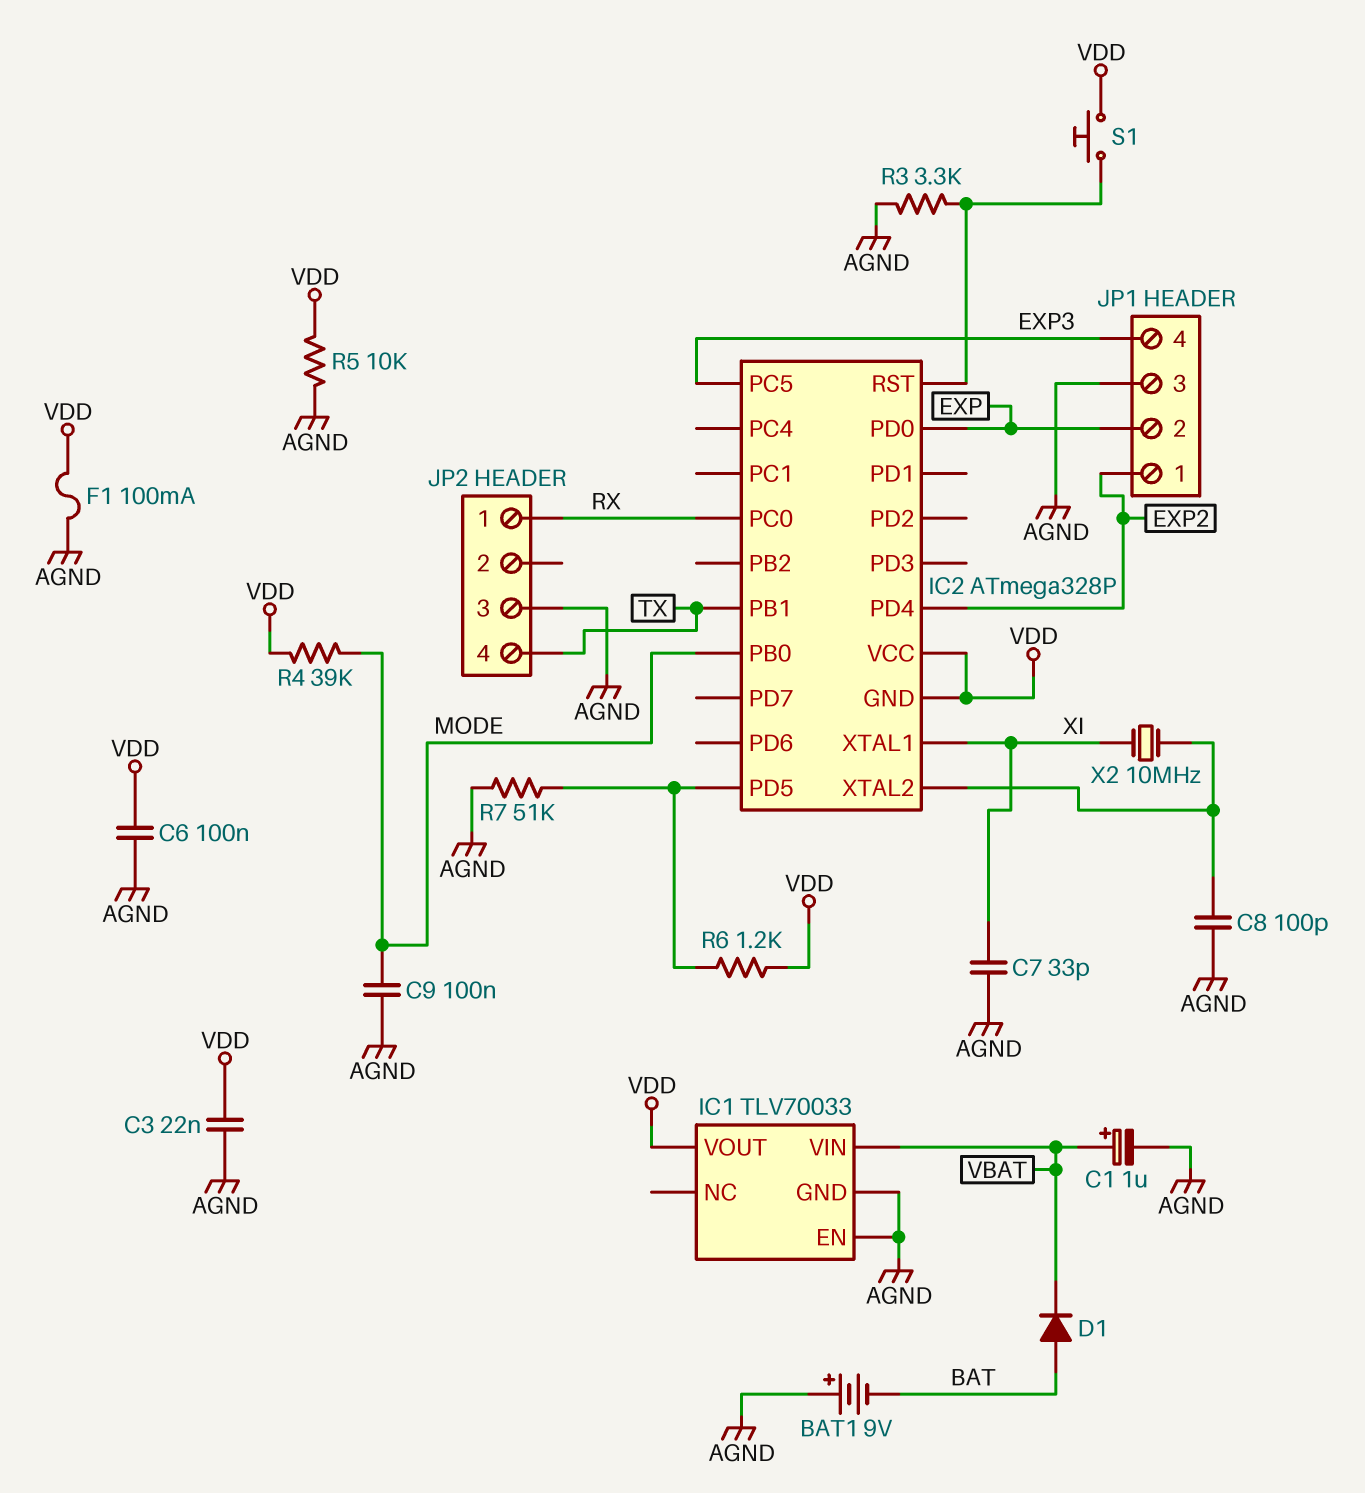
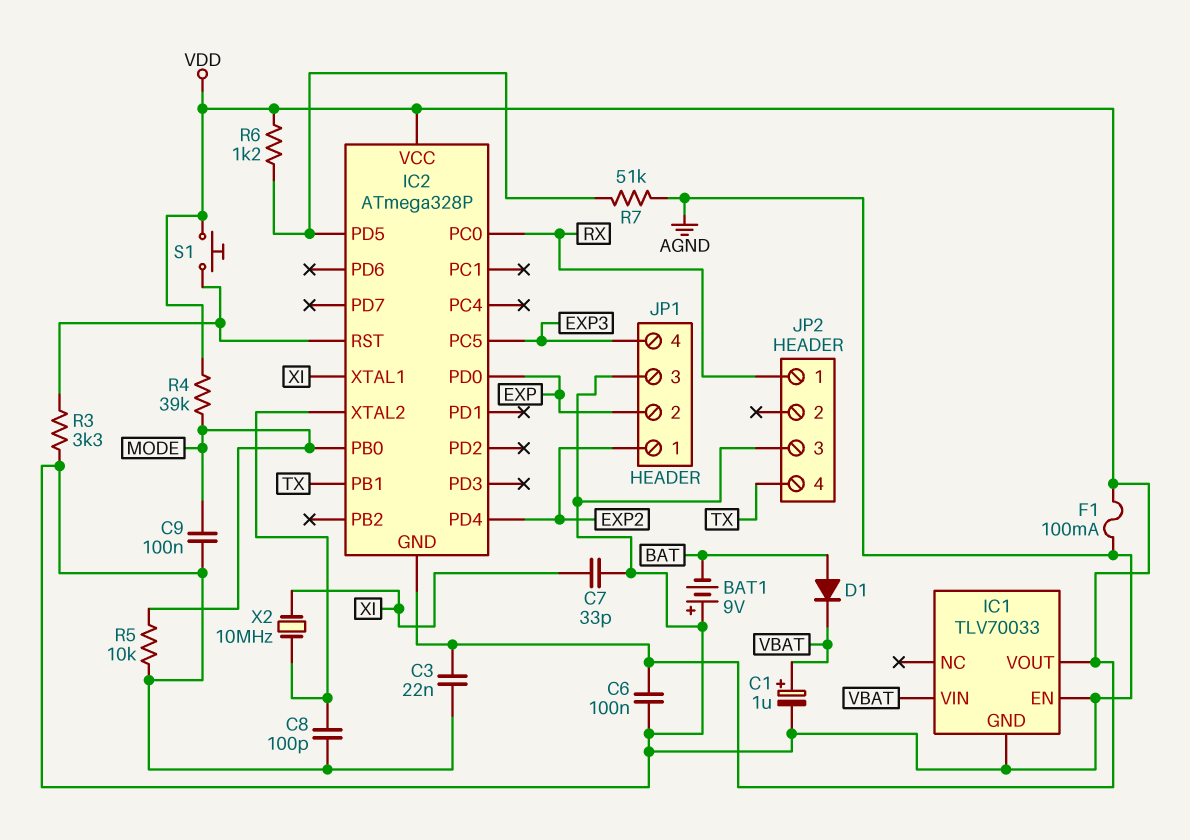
R5: 10k (AGND, VDD) -> 10k (AGND, MODE)

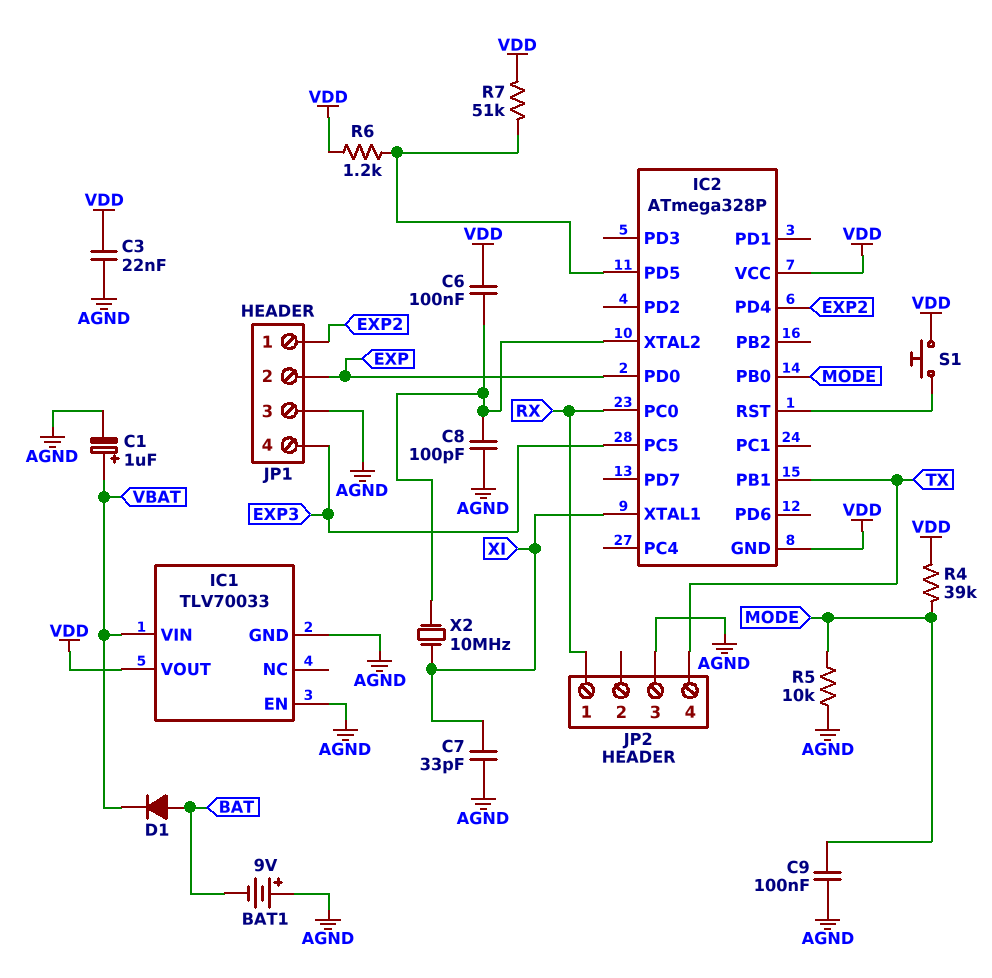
C6: 100nF (AGND, VDD) -> 100nF (IC2/XTAL2, VDD)
F1: 100mA (AGND, VDD) -> none
R3: 3.3k (AGND, IC2/RST) -> none
R7: 51k (AGND, IC2/PD5) -> 51k (IC2/PD5, VDD)

